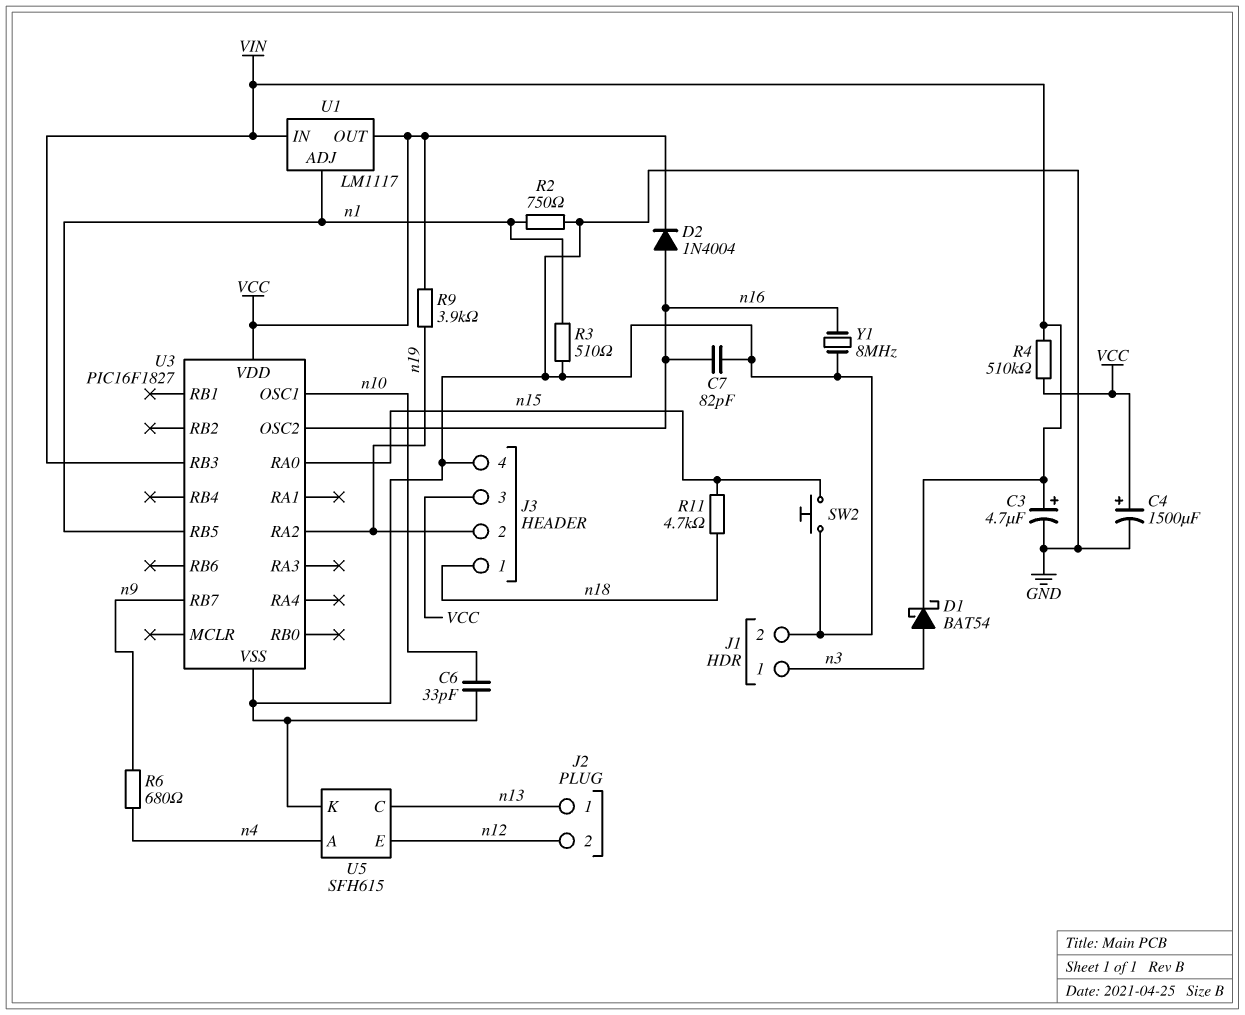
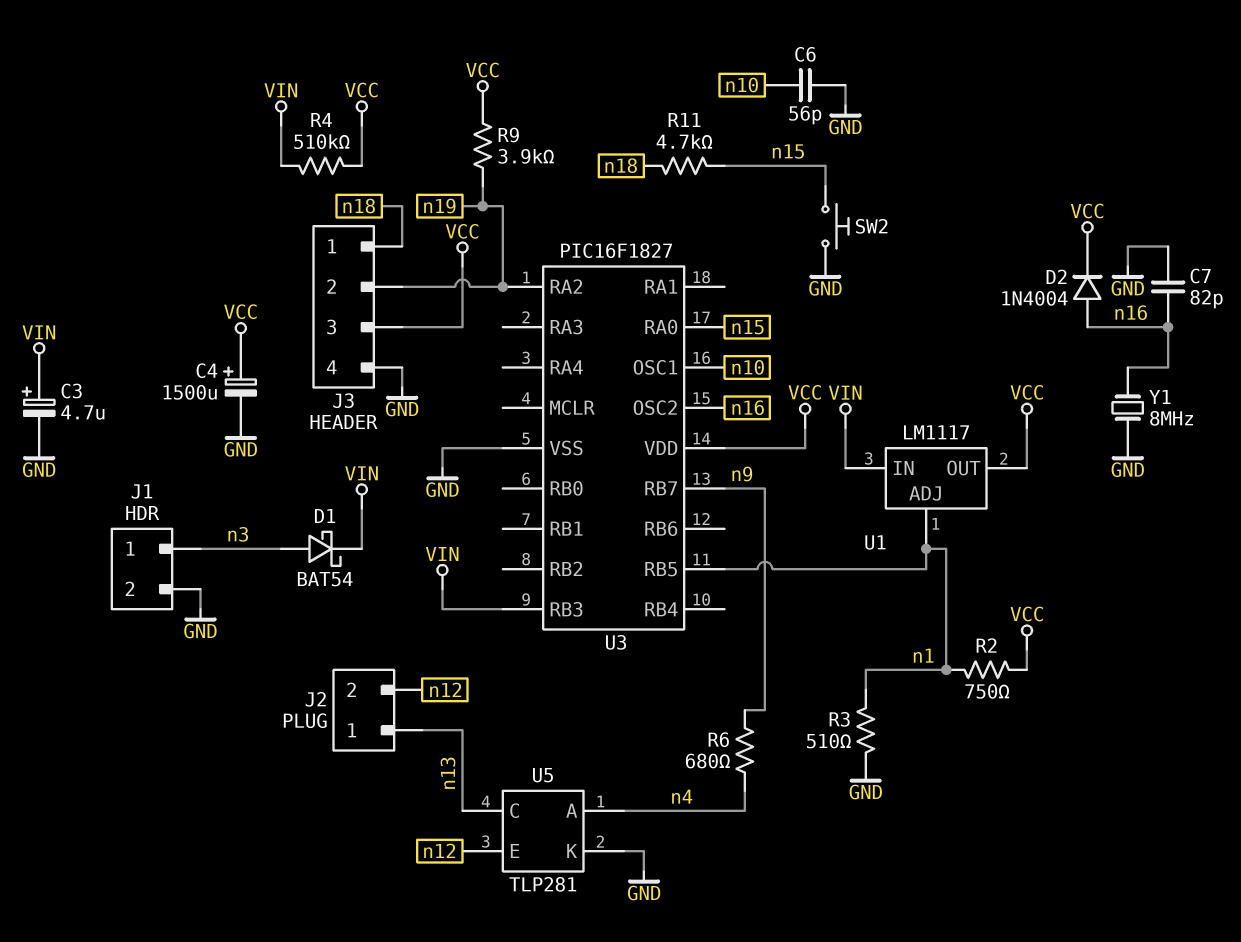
C6: 33pF (GND, n10) -> 56pF (GND, n10)
R2: 750 (GND, n1) -> 750 (VCC, n1)
U5: SFH615 -> TLP281

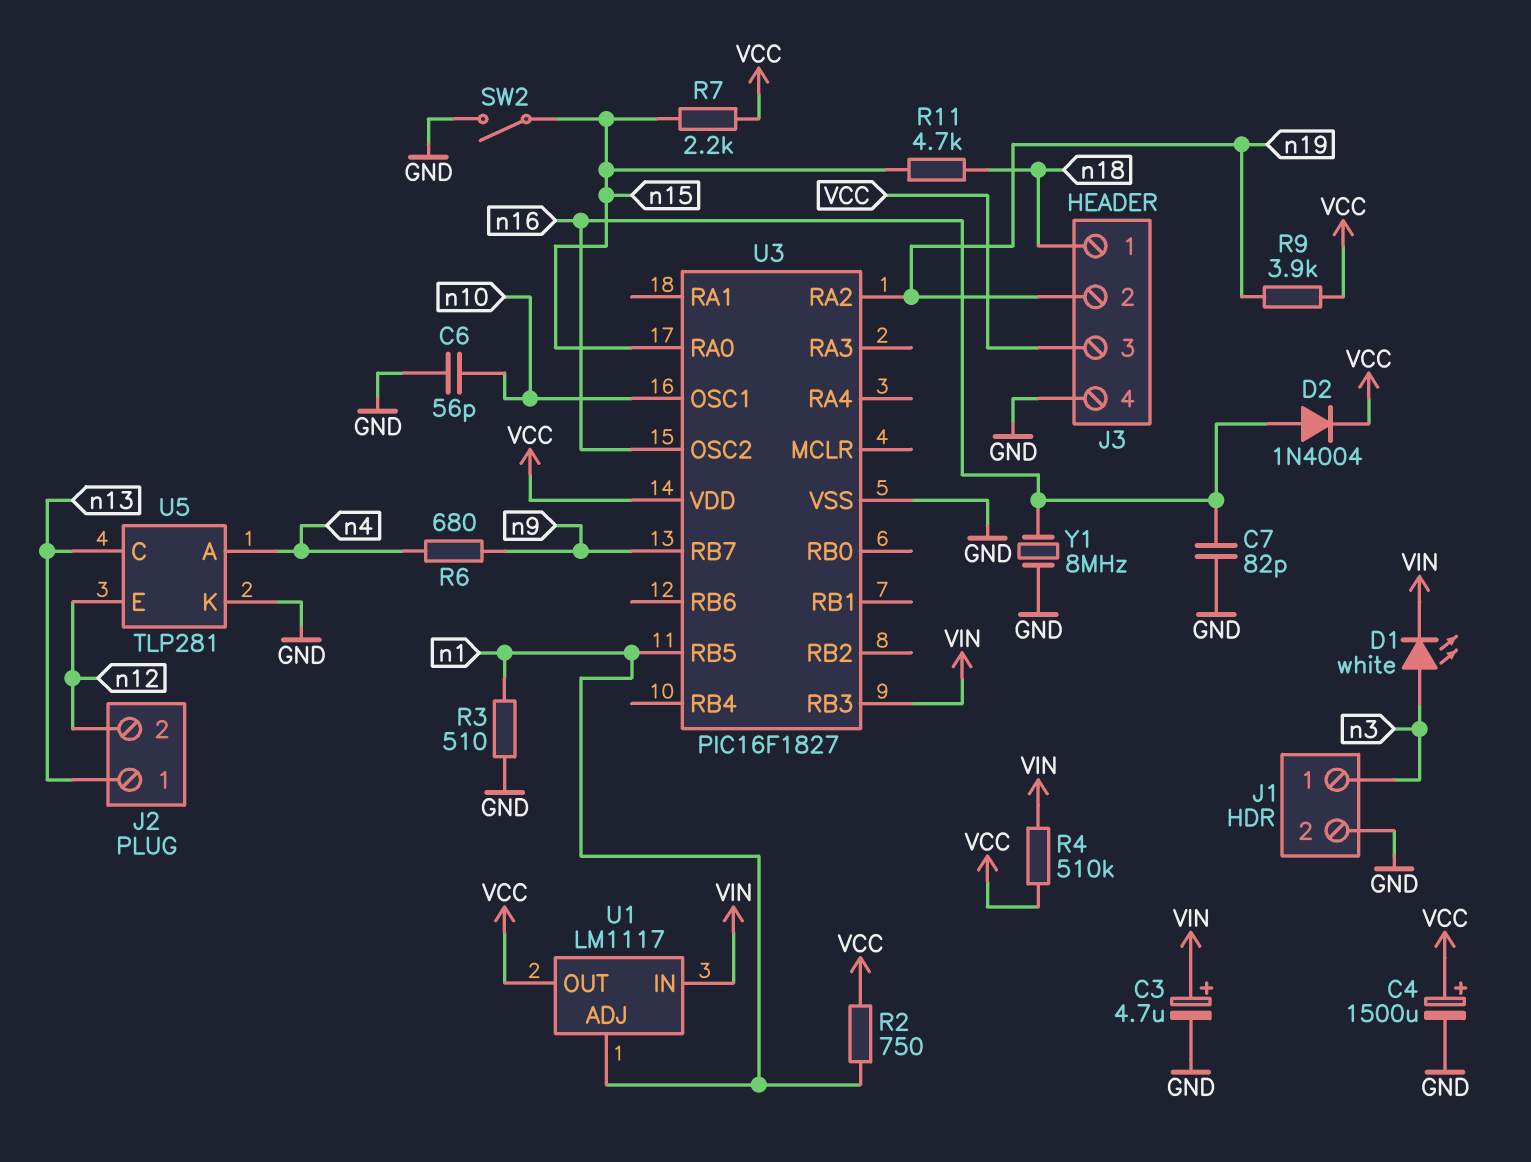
D1: schottky BAT54 (A n3, K VIN) -> LED white (A n3, K VIN)
R7: none -> 2.2k (VCC, n15)
SW2: button (GND, n15) -> switch (GND, n15)

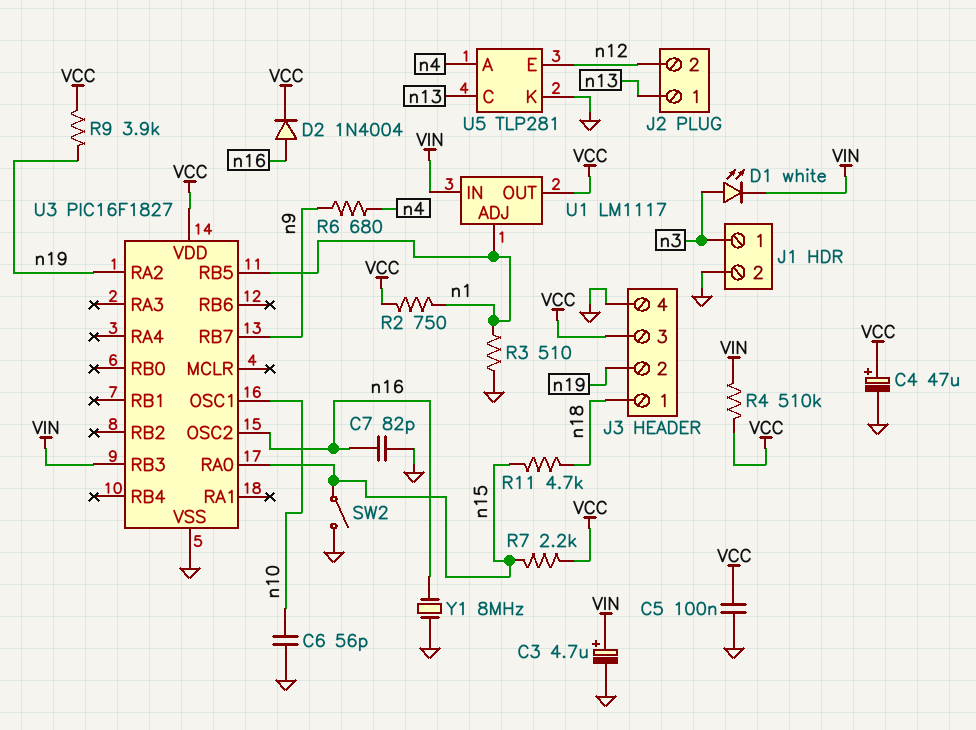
C4: 1500uF (plus VCC, minus GND) -> 47uF (plus VCC, minus GND)
C5: none -> 100nF (GND, VCC)

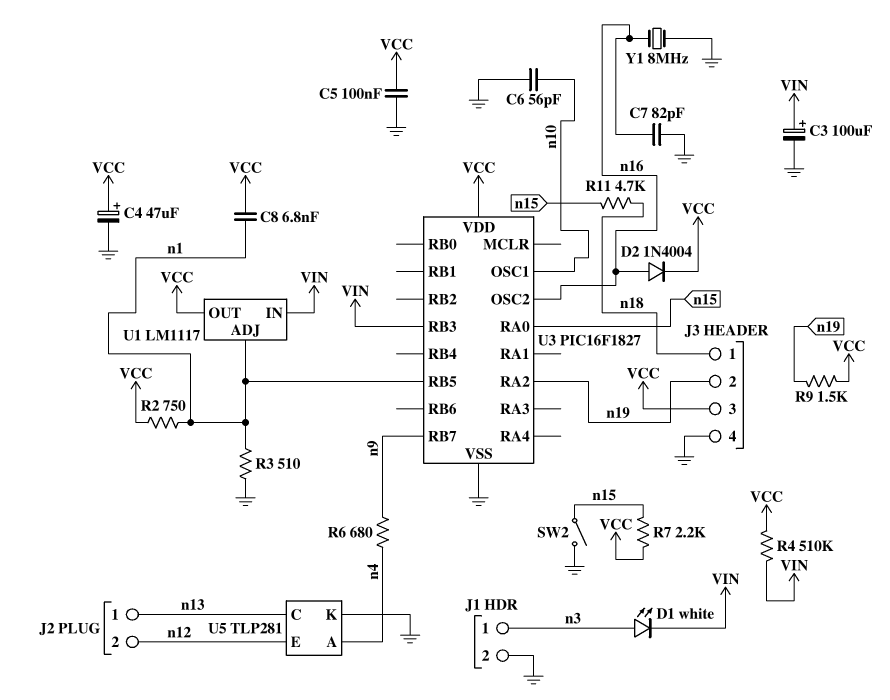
C3: 4.7uF (plus VIN, minus GND) -> 100uF (plus VIN, minus GND)
C8: none -> 6.8nF (VCC, n1)
R9: 3.9k (VCC, n19) -> 1.5k (VCC, n19)

